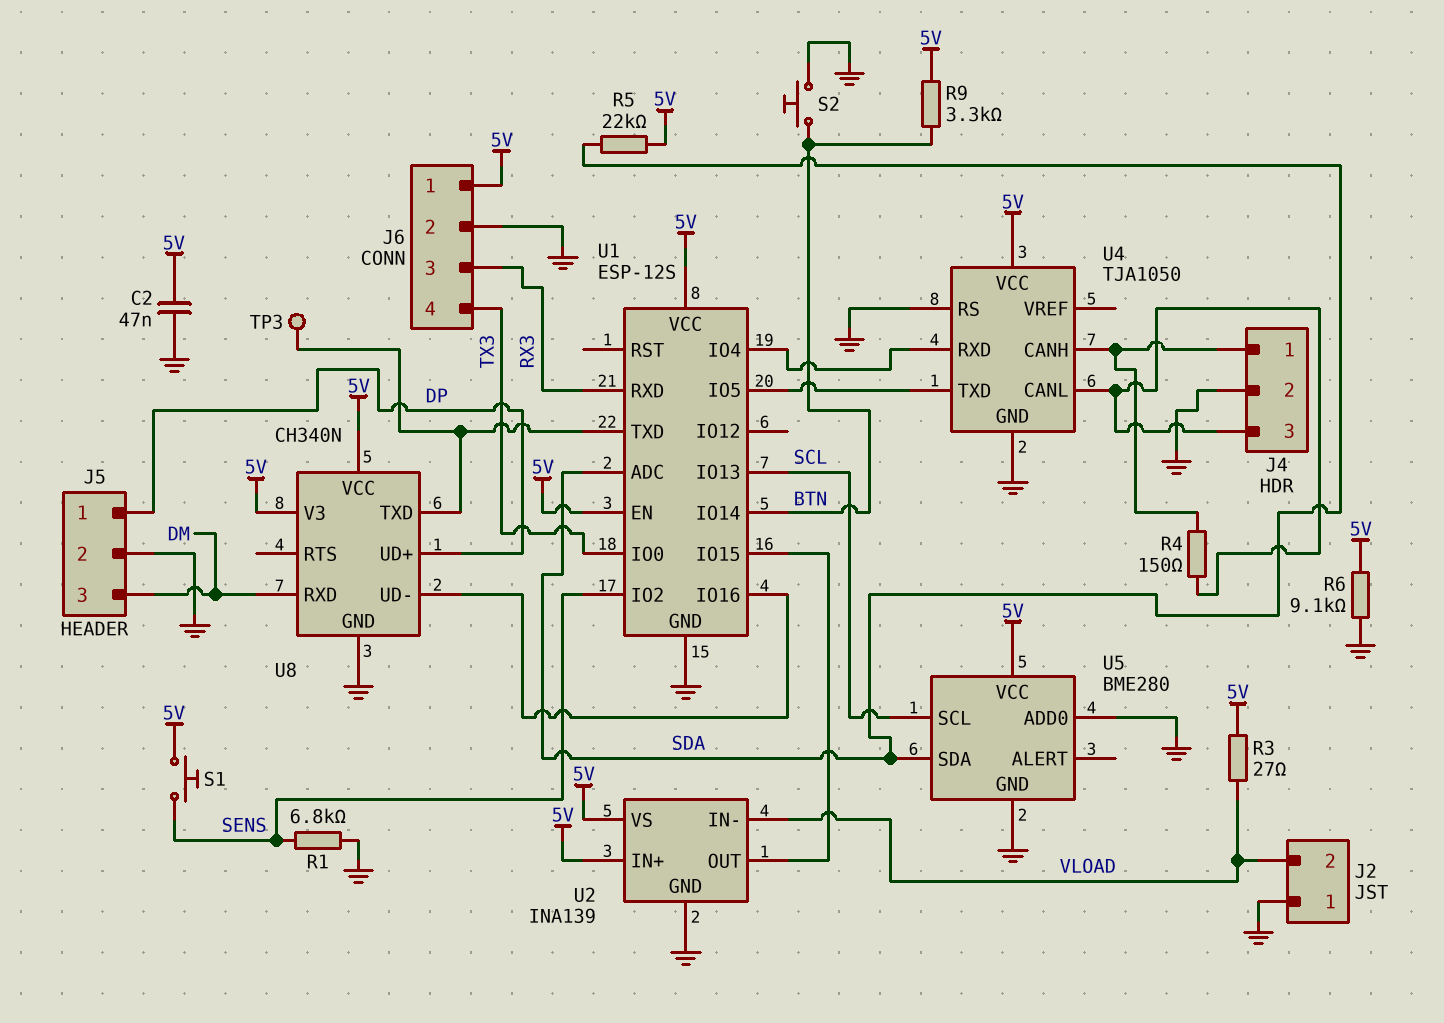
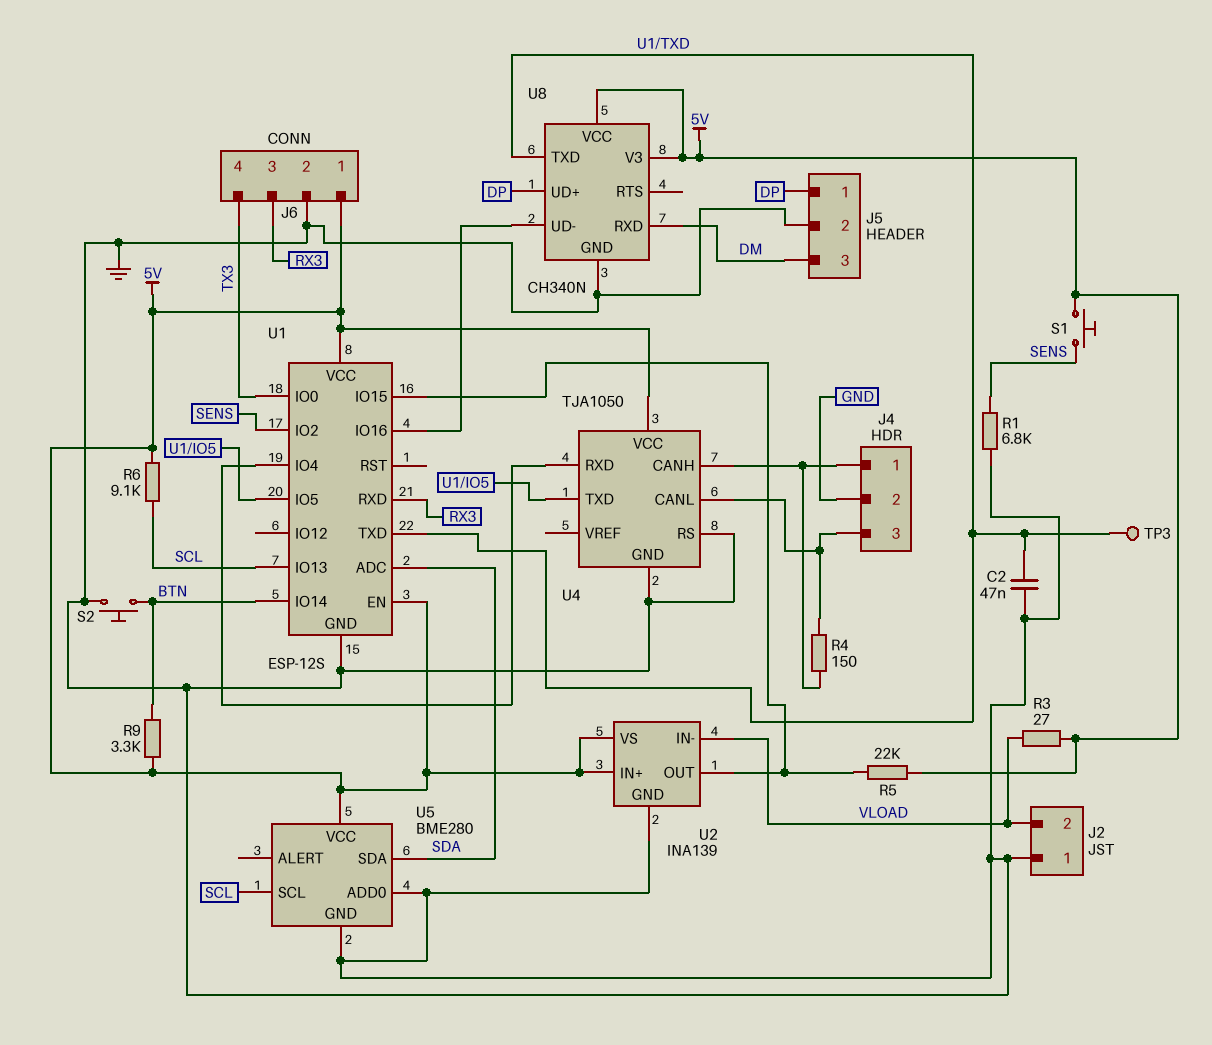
C2: 47nF (5V, GND) -> 47nF (GND, U1/TXD)
R5: 22k (5V, SDA) -> 22k (5V, U1/IO15)
R6: 9.1k (5V, GND) -> 9.1k (5V, SCL)

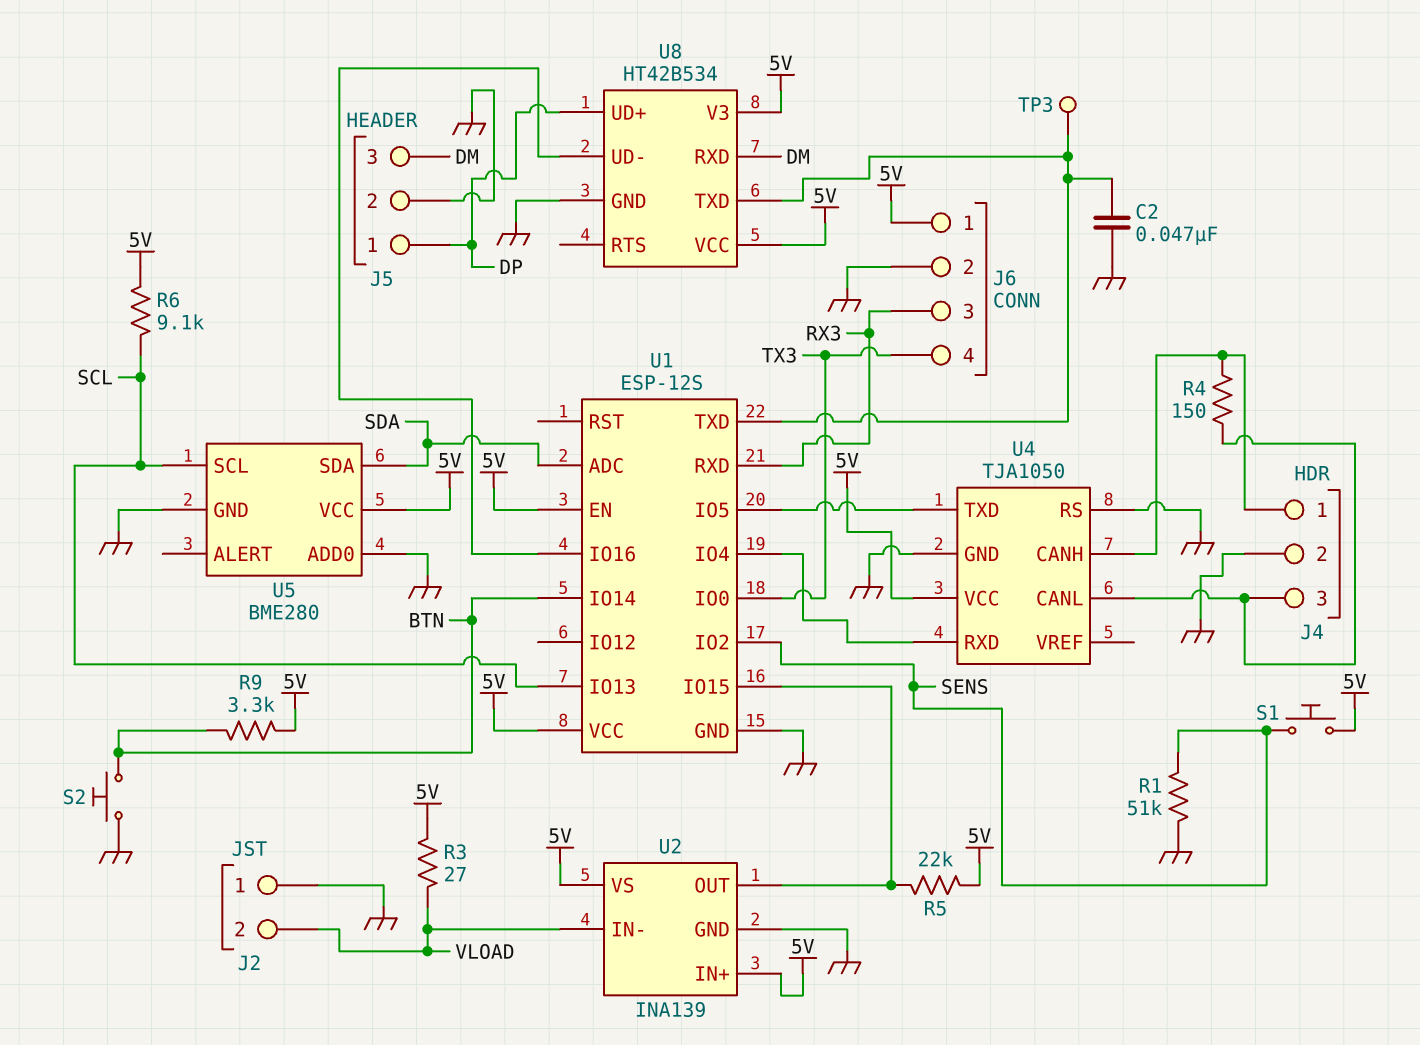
R1: 6.8k (GND, SENS) -> 51k (GND, SENS)
U8: CH340N -> HT42B534

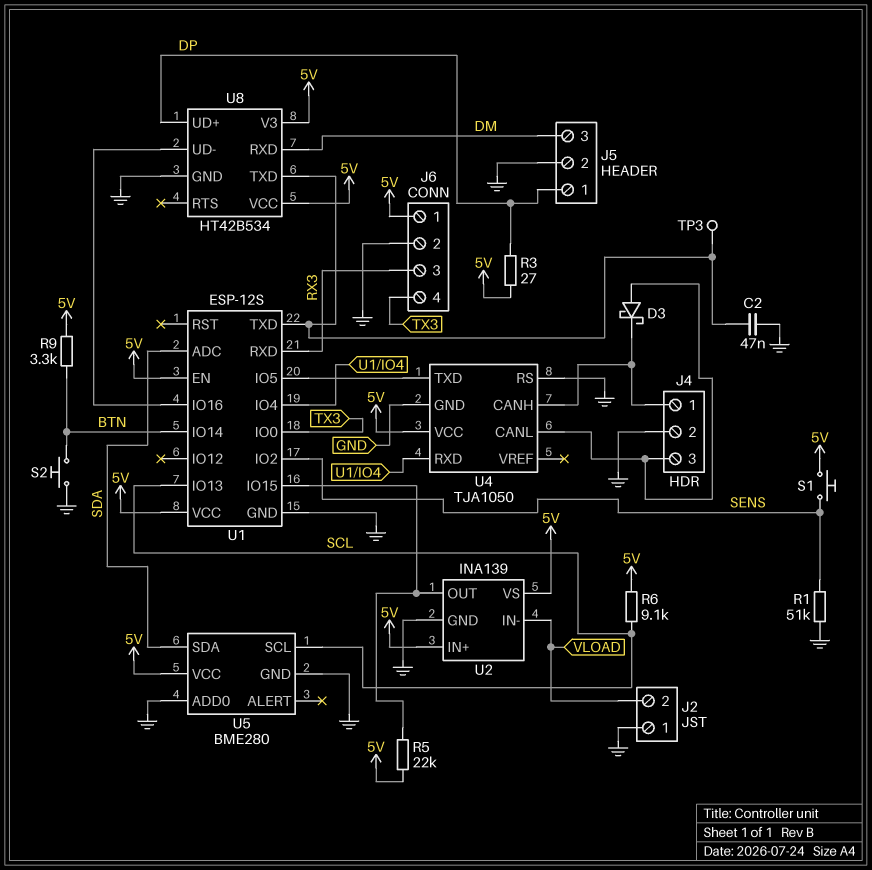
D3: none -> schottky (A J4/3, K J4/1)
R3: 27 (5V, VLOAD) -> 27 (5V, DP)
R4: 150 (J4/1, J4/3) -> none

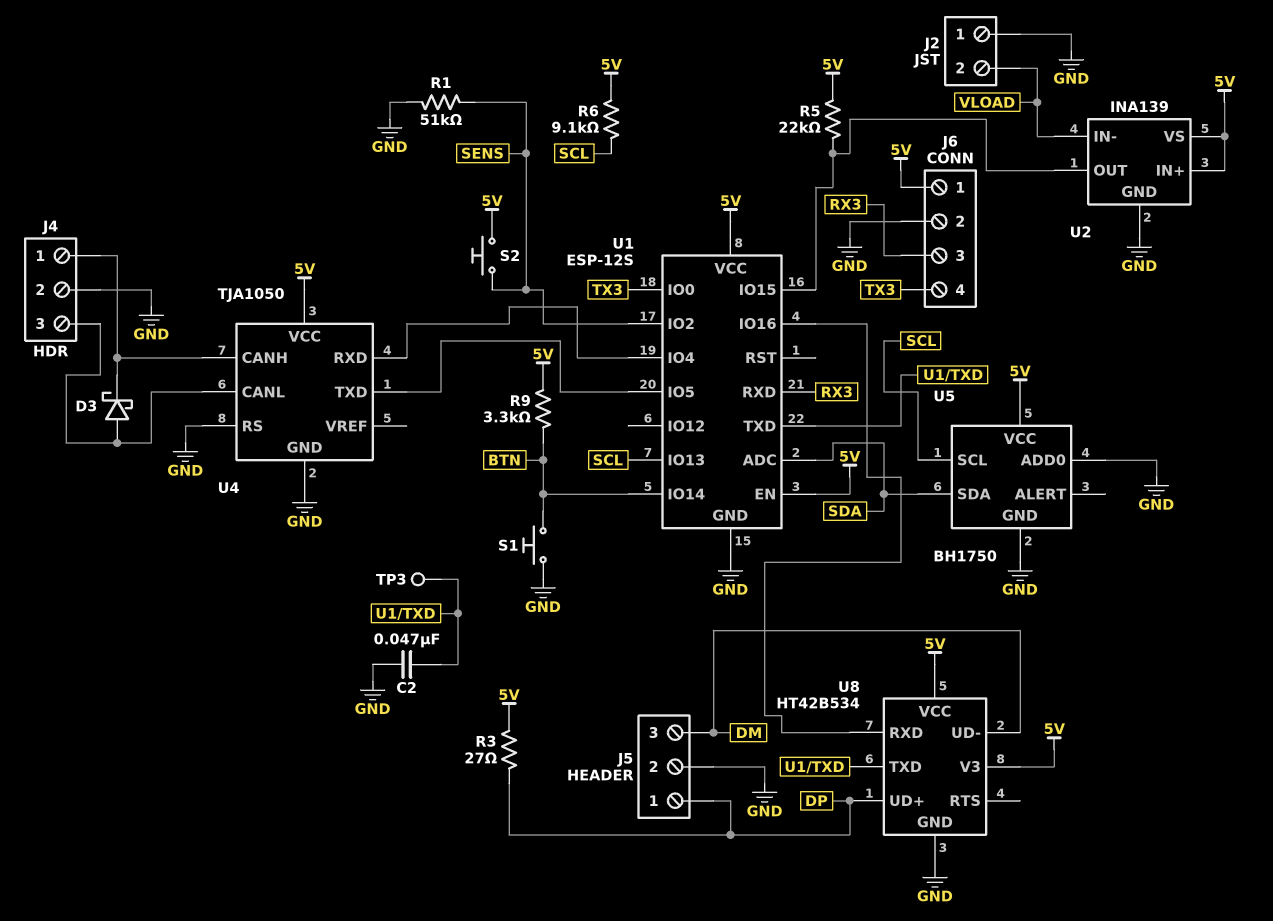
S1: button (5V, SENS) -> button (BTN, GND)
S2: button (BTN, GND) -> button (5V, SENS)
U5: BME280 -> BH1750
U8 pin RXD: DM -> U1/IO16
U8 pin UD-: U1/IO16 -> DM

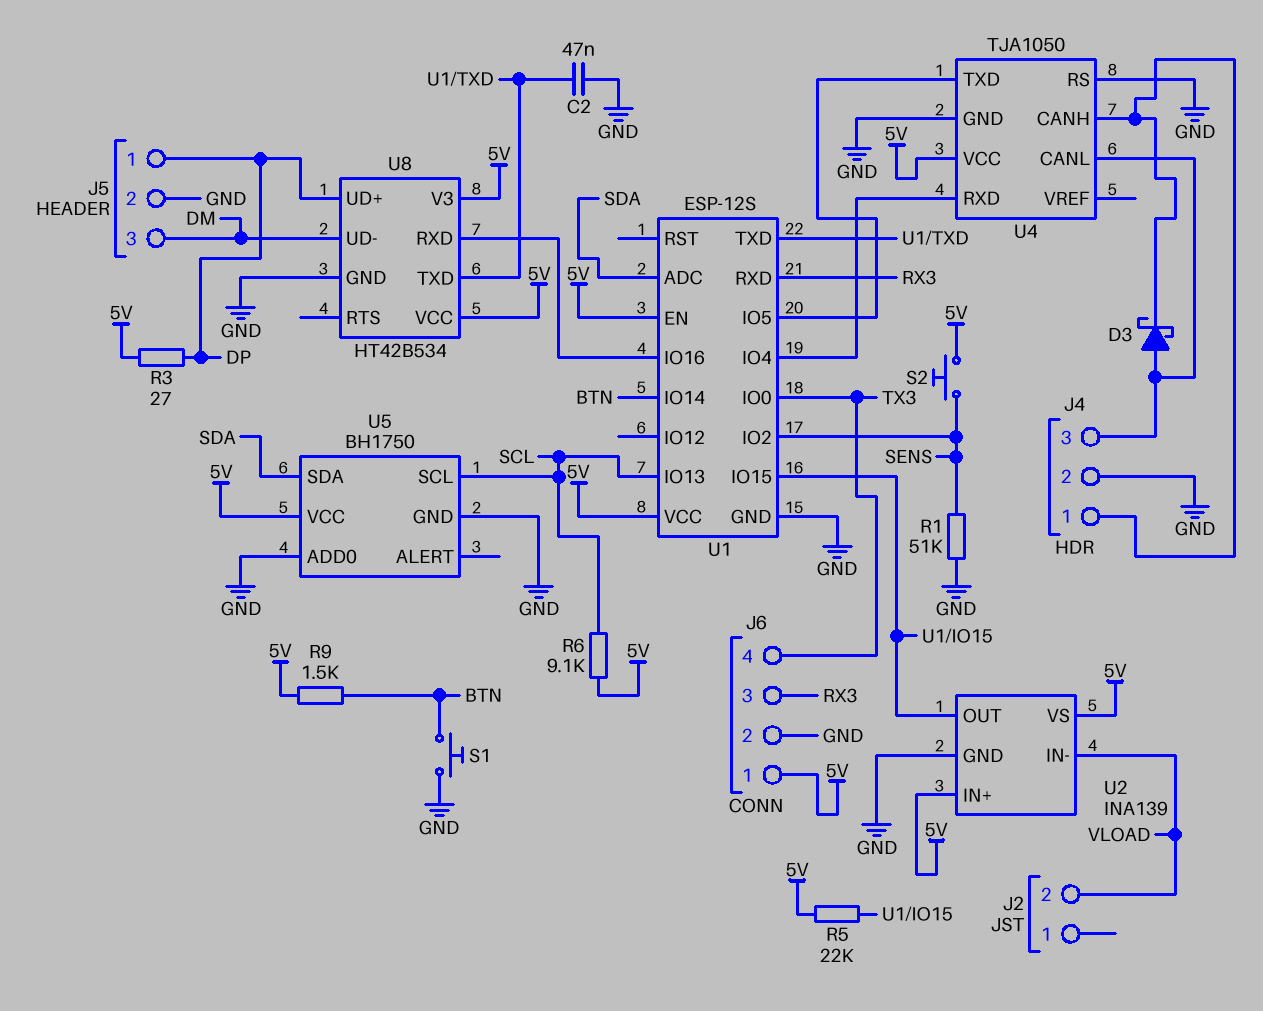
J2 pin 1: GND -> none
R9: 3.3k (5V, BTN) -> 1.5k (5V, BTN)
TP3: test point (U1/TXD) -> none

